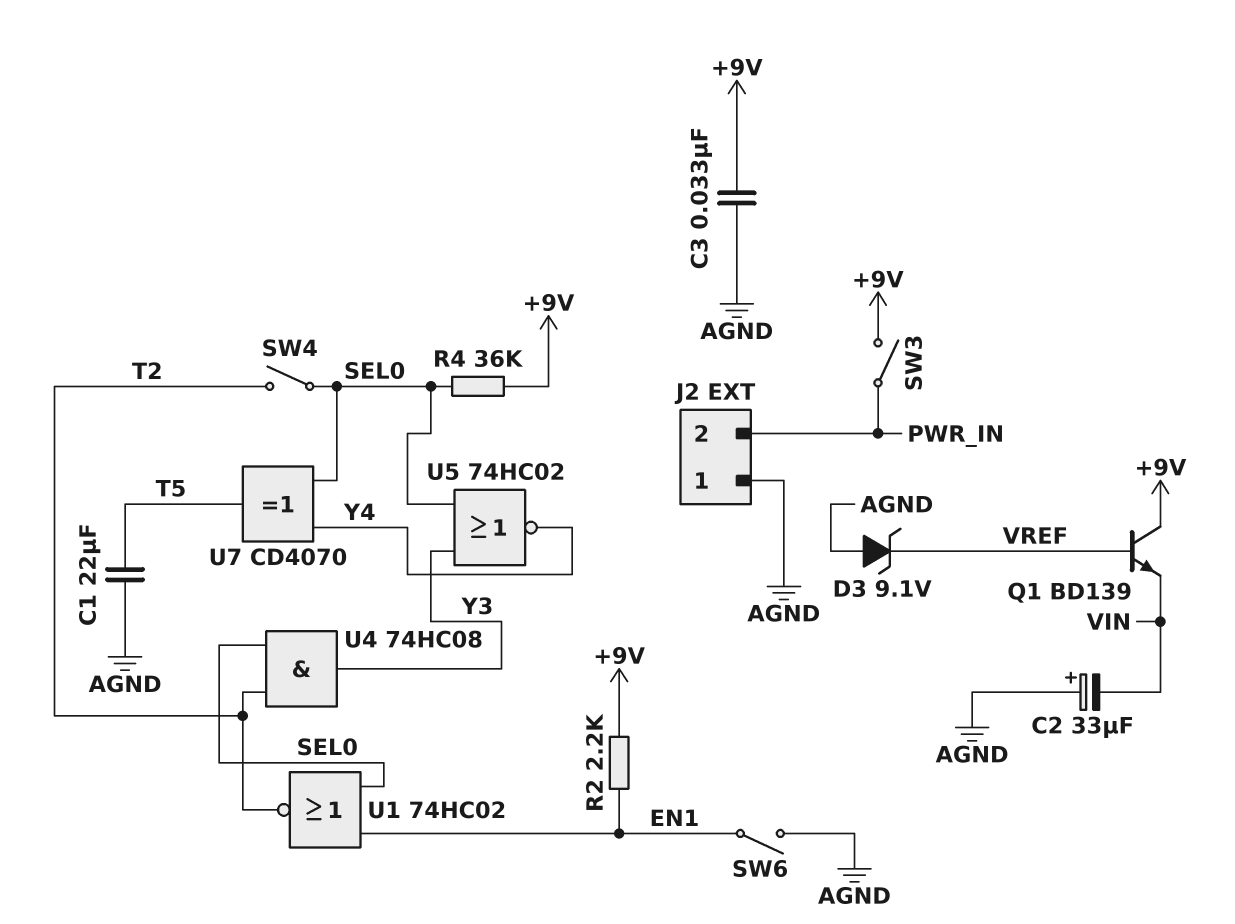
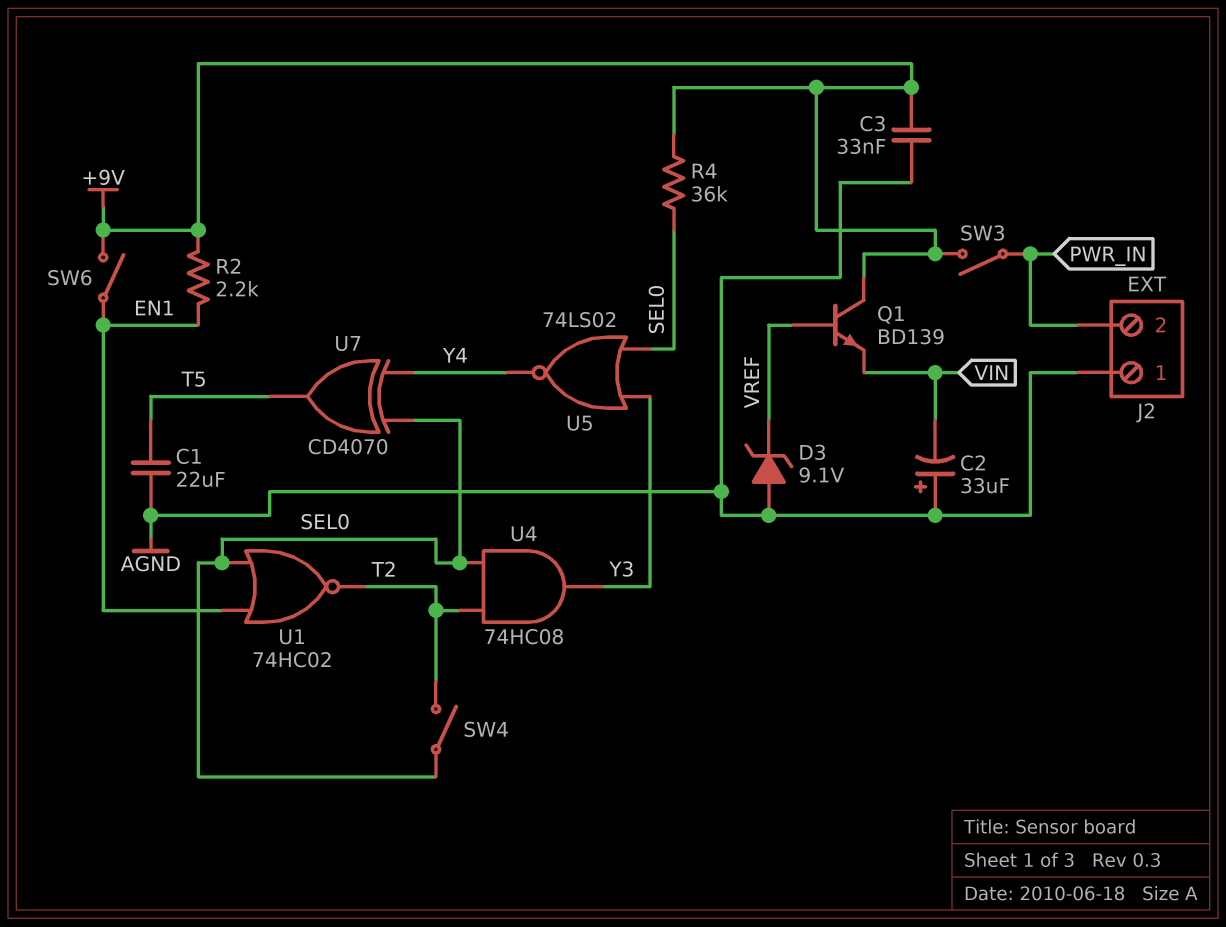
SW6: switch (AGND, EN1) -> switch (+9V, EN1)
U5: NOR 74HC02 (in SEL0, in Y3, out Y4) -> NOR 74LS02 (in SEL0, in Y3, out Y4)

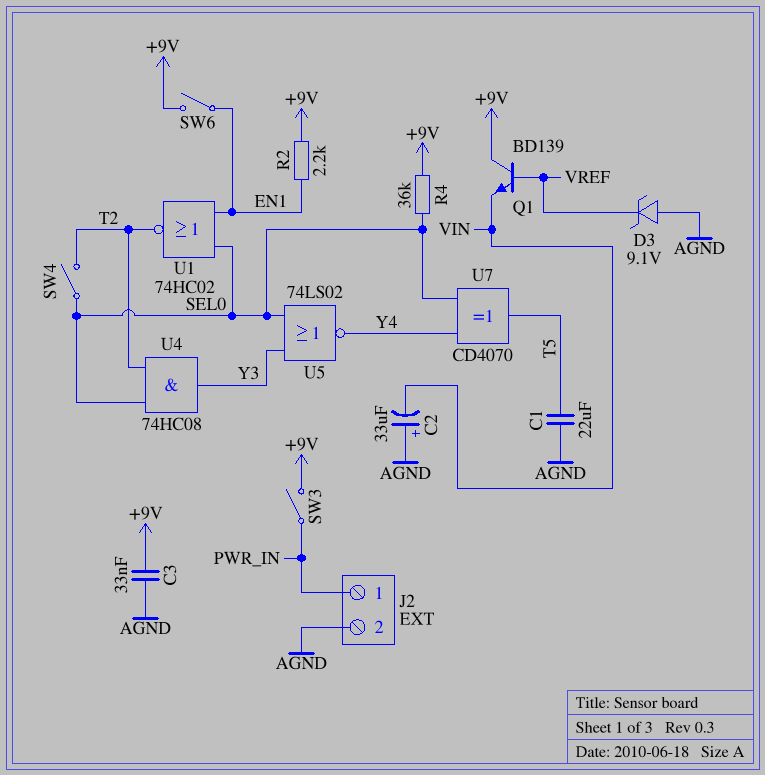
J2 pin 1: AGND -> PWR_IN
J2 pin 2: PWR_IN -> AGND

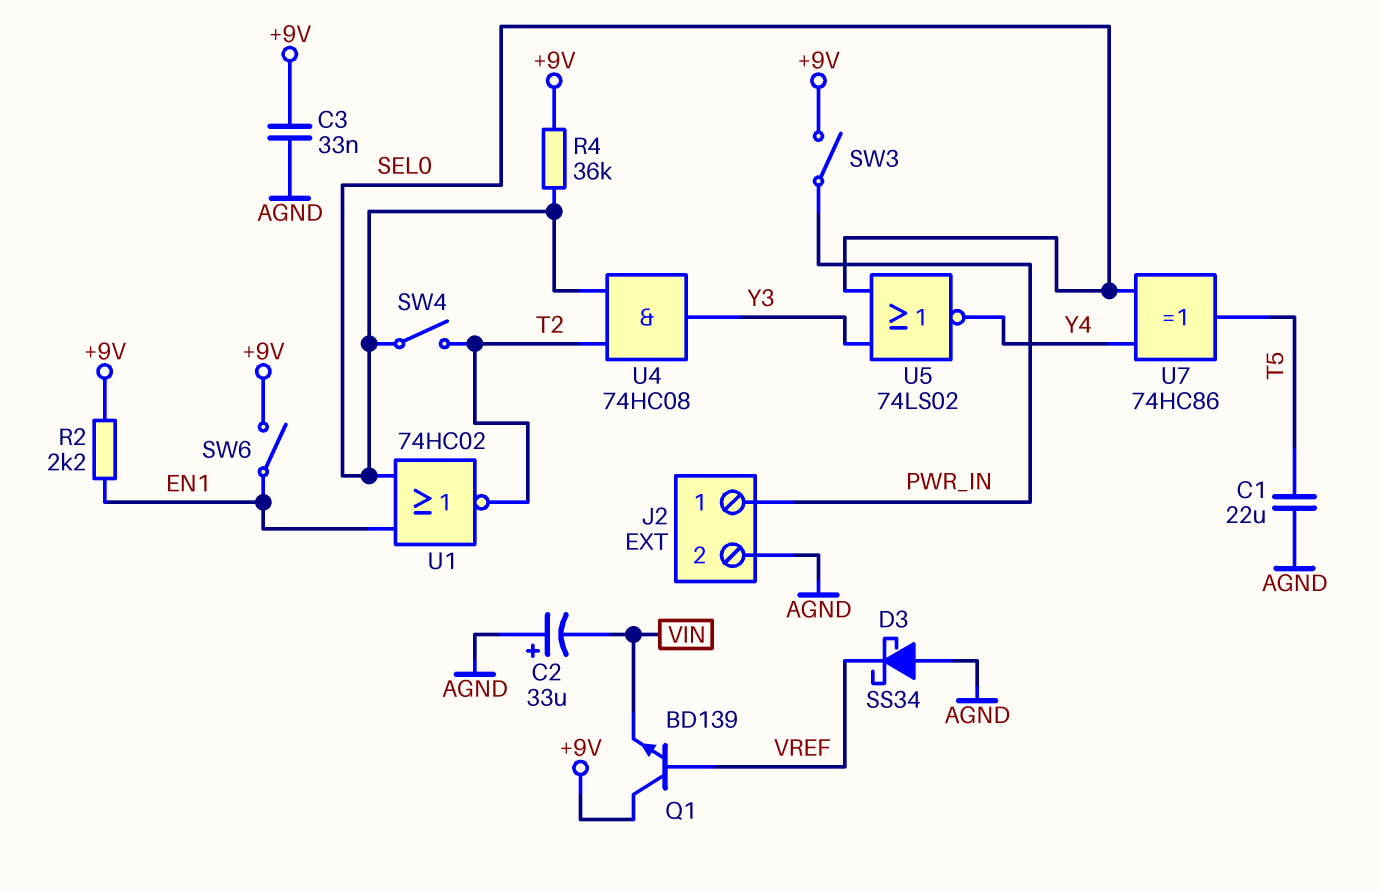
D3: zener 9.1V (A AGND, K VREF) -> schottky SS34 (A AGND, K VREF)
U7: XOR CD4070 (in SEL0, in Y4, out T5) -> XOR 74HC86 (in SEL0, in Y4, out T5)

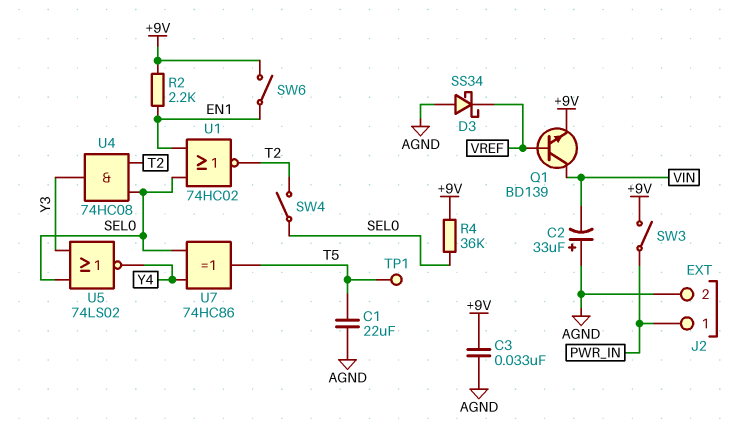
Q1: NPN BD139 (B VREF, C +9V, E VIN) -> NPN BD139 (B VREF, C VIN, E +9V)
TP1: none -> test point (T5)

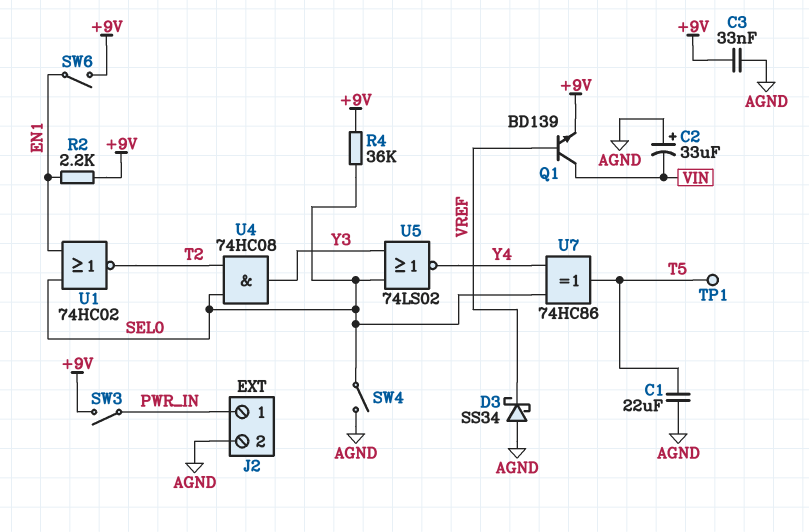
SW4: switch (SEL0, T2) -> switch (AGND, SEL0)

